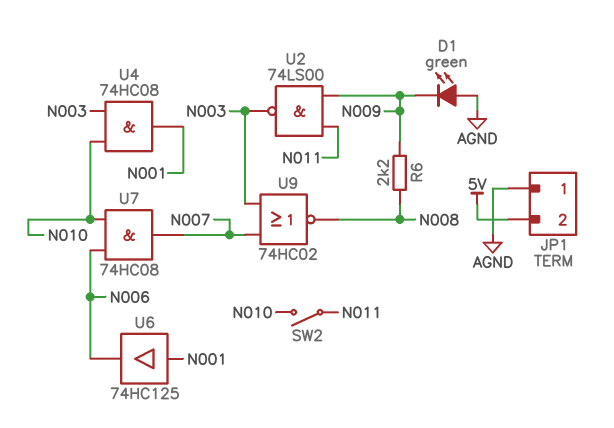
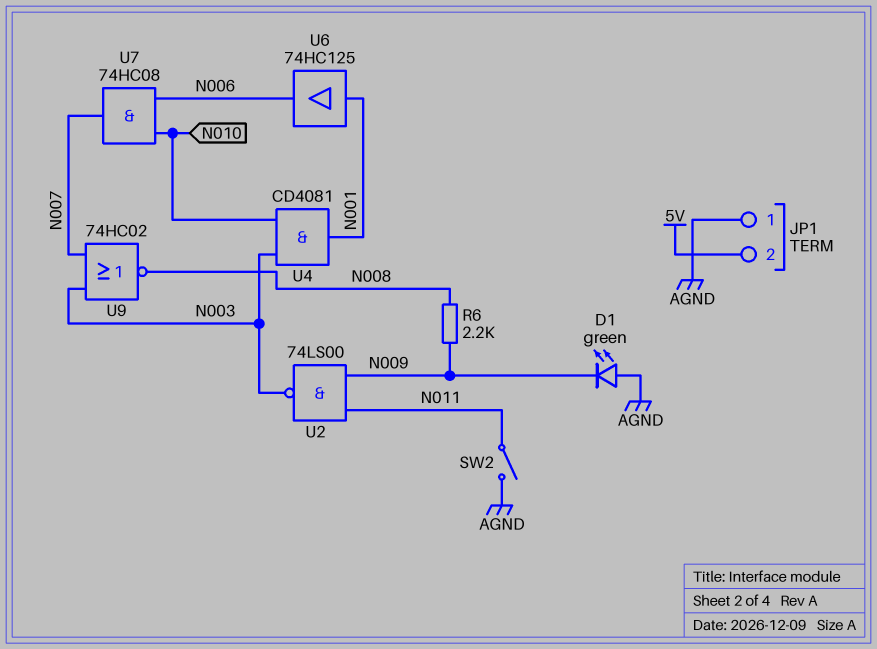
SW2: switch (N010, N011) -> switch (AGND, N011)
U4: AND 74HC08 (in N003, in N010, out N001) -> AND CD4081 (in N003, in N010, out N001)

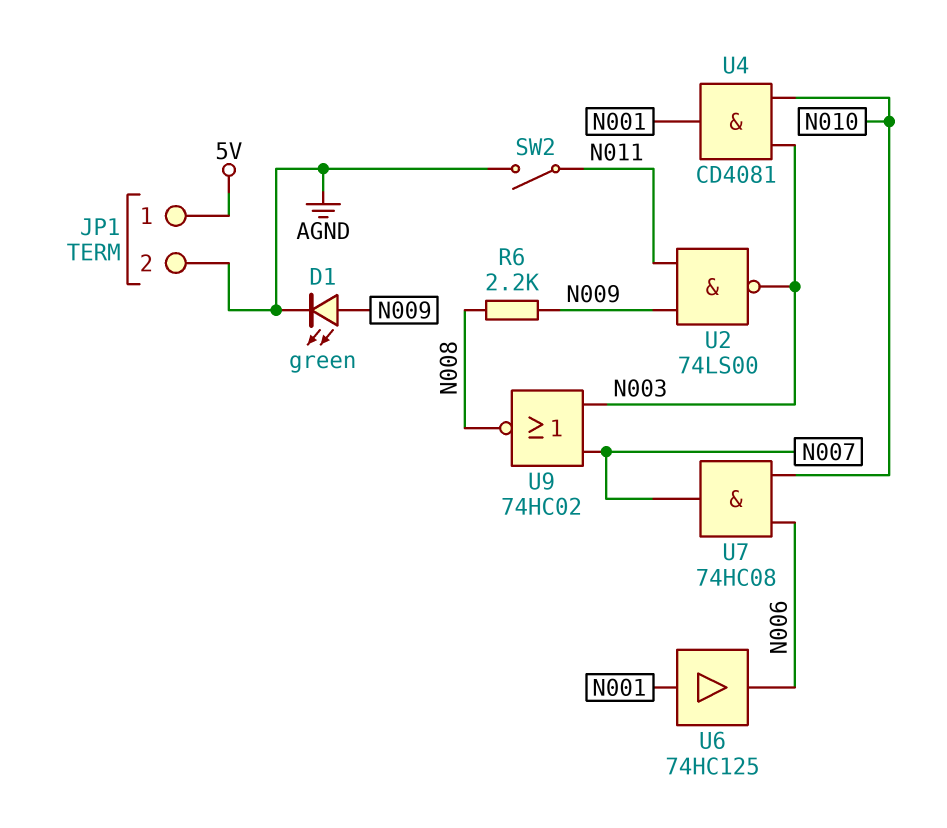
D1: LED green (A AGND, K N009) -> LED green (A N009, K AGND)
JP1 pin 1: AGND -> 5V
JP1 pin 2: 5V -> AGND

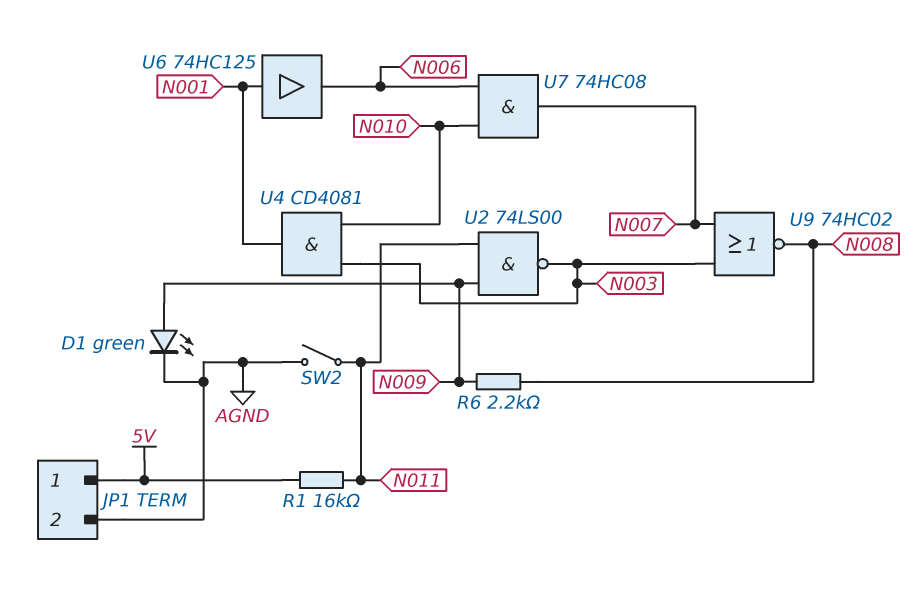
R1: none -> 16k (5V, N011)

